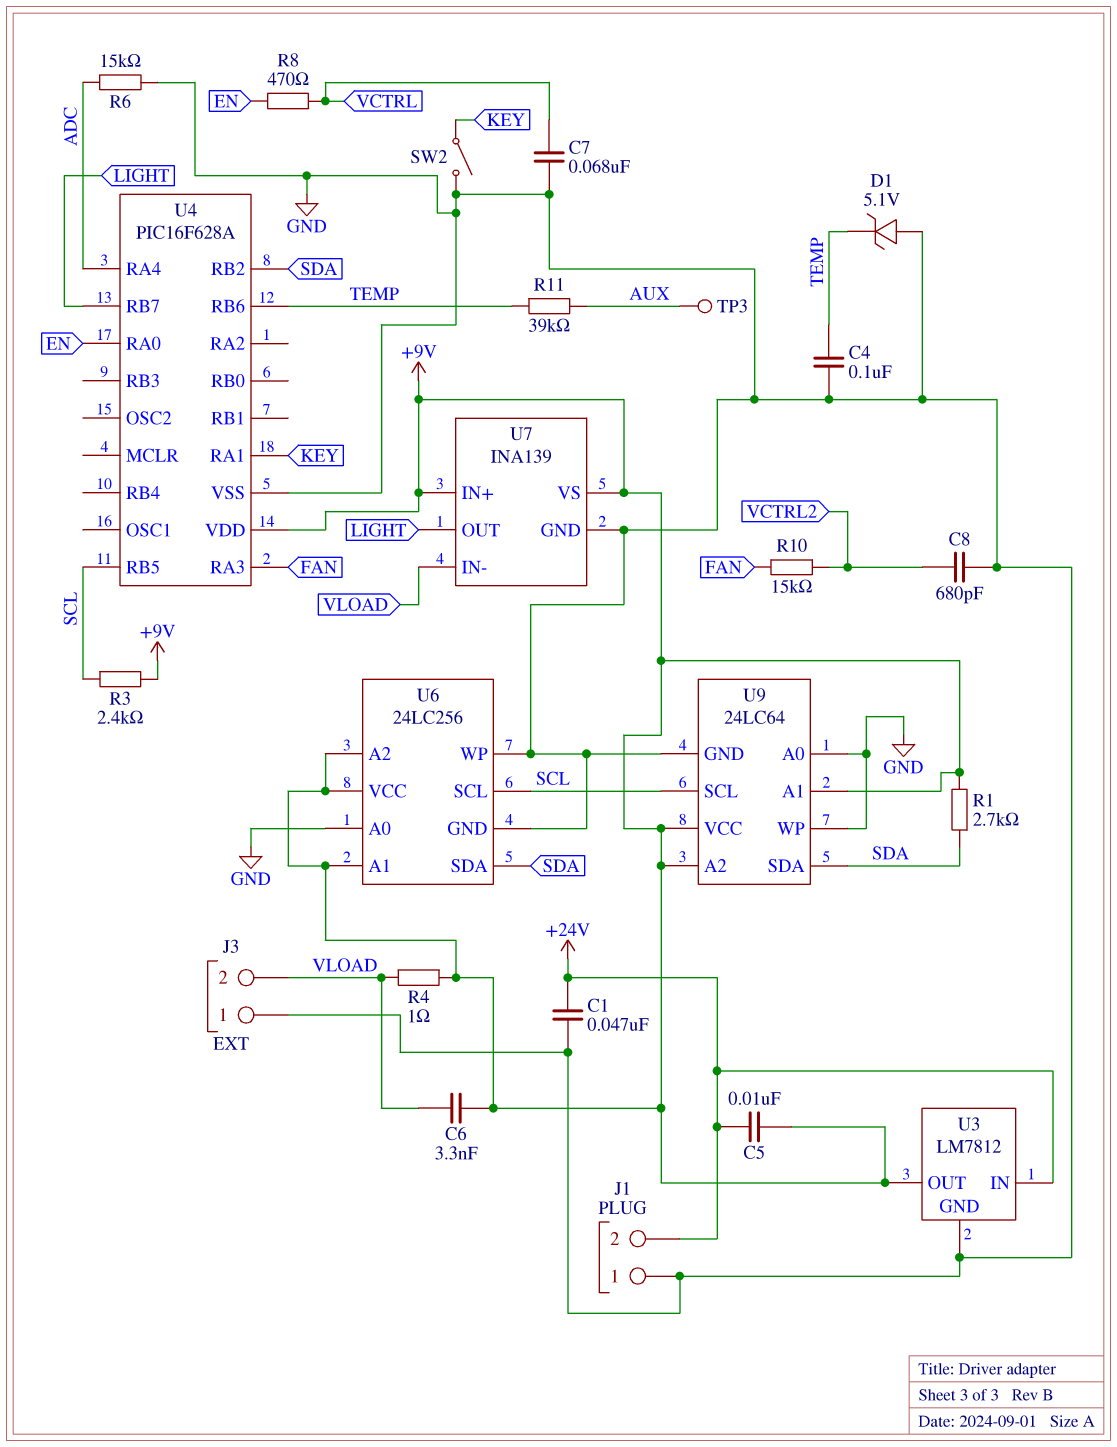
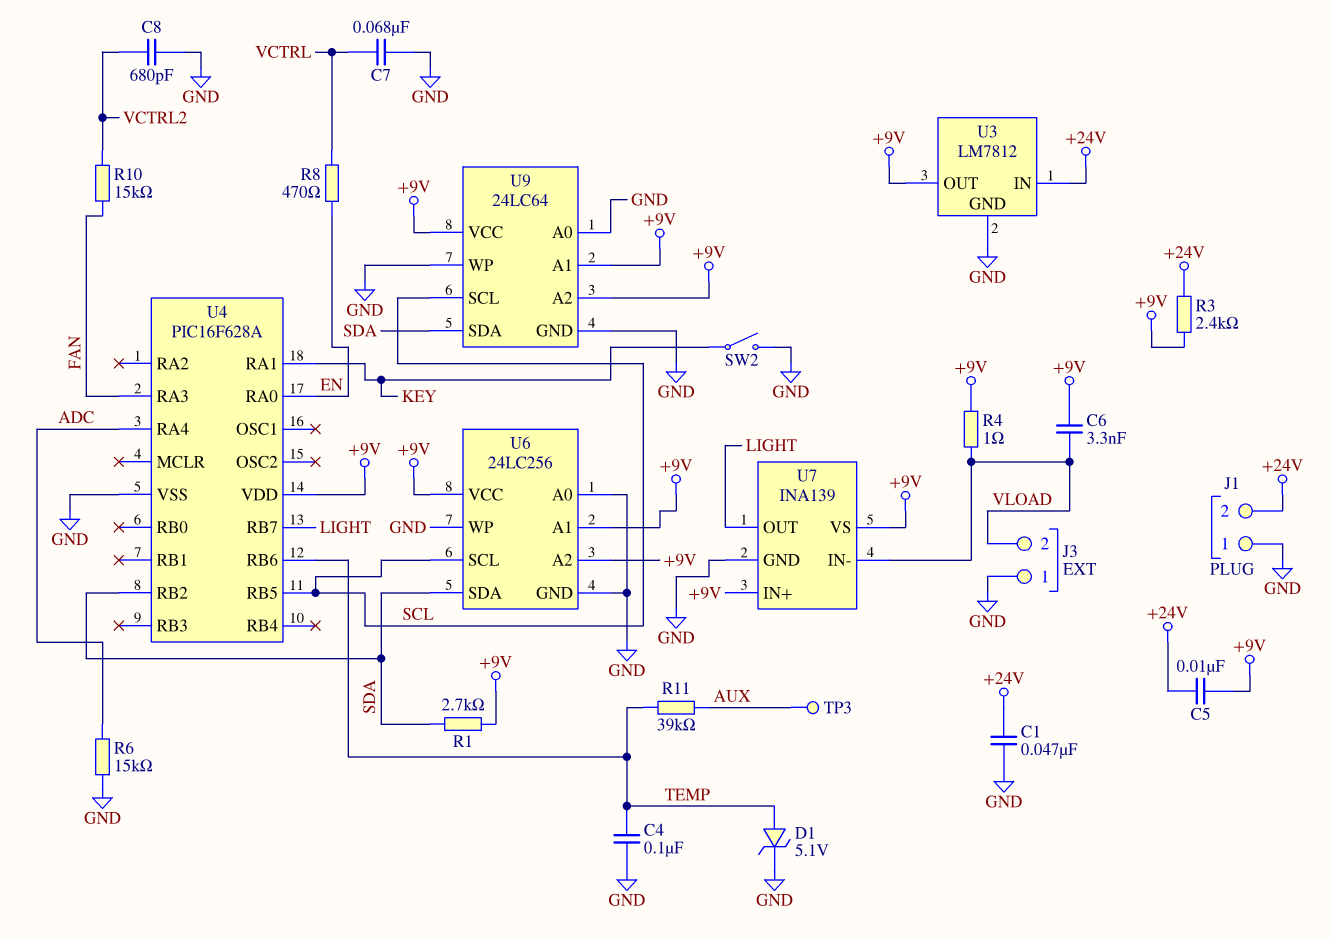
D1: zener 5.1V (A GND, K TEMP) -> zener 5.1V (A TEMP, K GND)
R3: 2.4k (+9V, SCL) -> 2.4k (+9V, +24V)

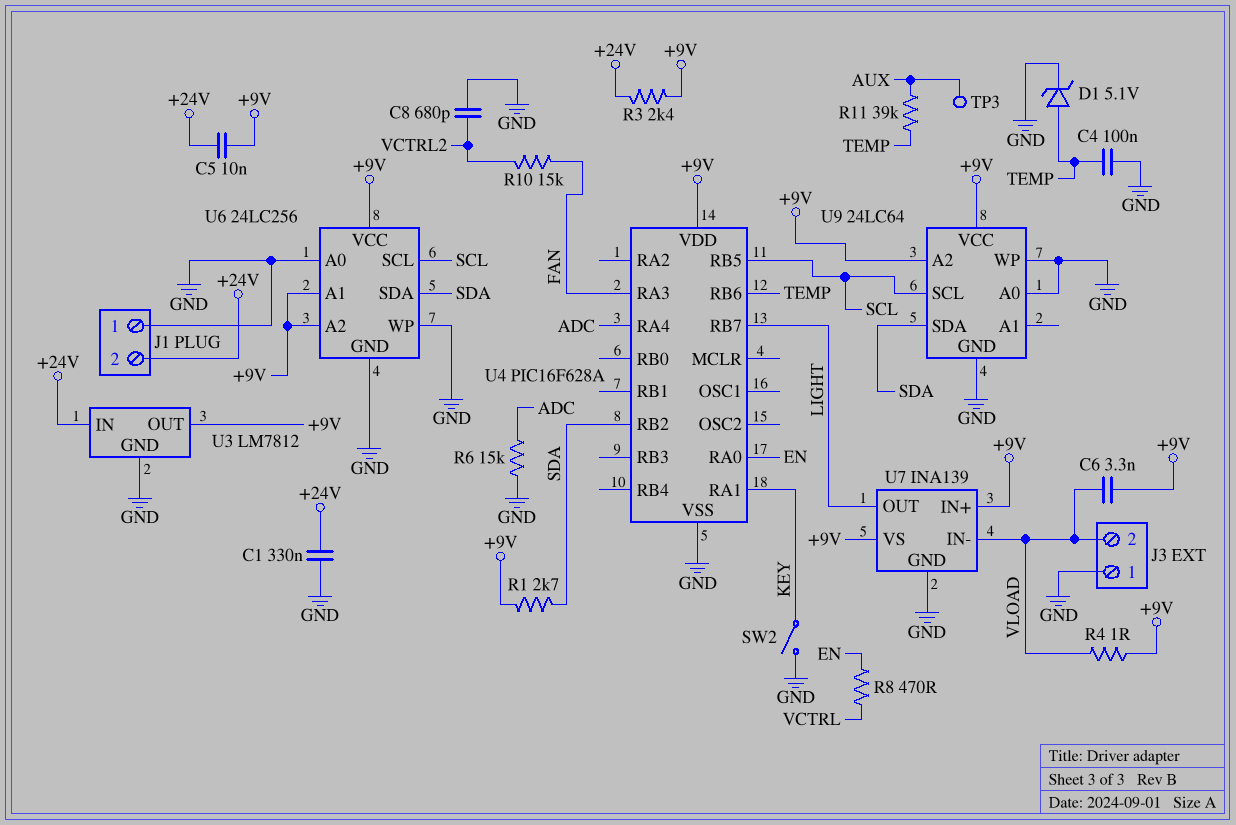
C1: 47nF (+24V, GND) -> 330nF (+24V, GND)
C7: 68nF (GND, VCTRL) -> none
U9 pin A1: +9V -> none

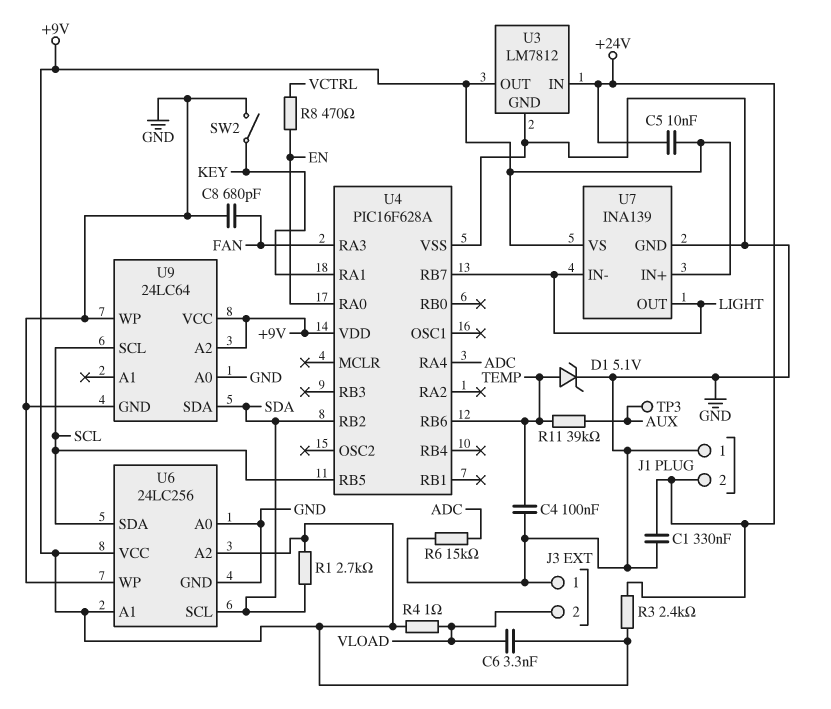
C8: 680pF (GND, VCTRL2) -> 680pF (FAN, GND)
R10: 15k (FAN, VCTRL2) -> none
U6 pin SCL: SCL -> SDA
U6 pin SDA: SDA -> SCL
U7 pin IN-: VLOAD -> LIGHT

